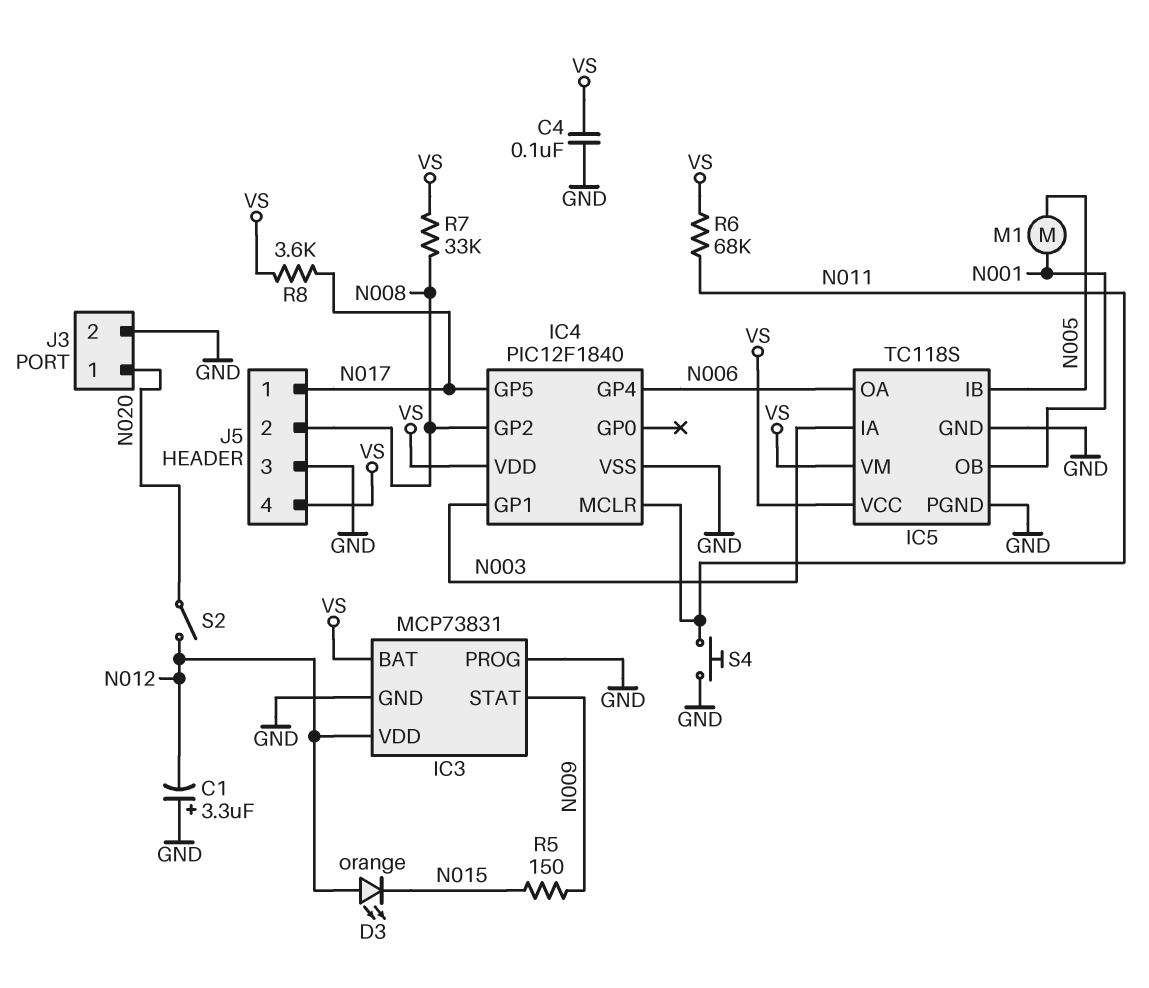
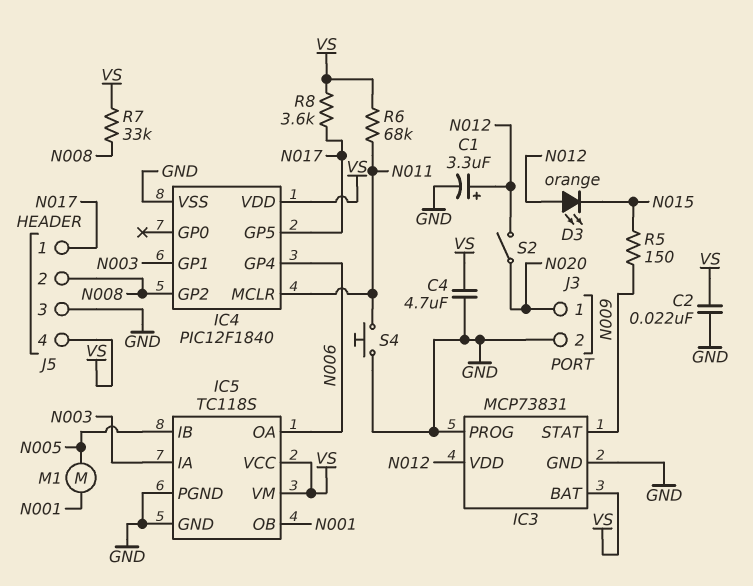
C1: 3.3uF (plus GND, minus N012) -> 3.3uF (plus N012, minus GND)
C2: none -> 22nF (GND, VS)
C4: 100nF (GND, VS) -> 4.7uF (GND, VS)

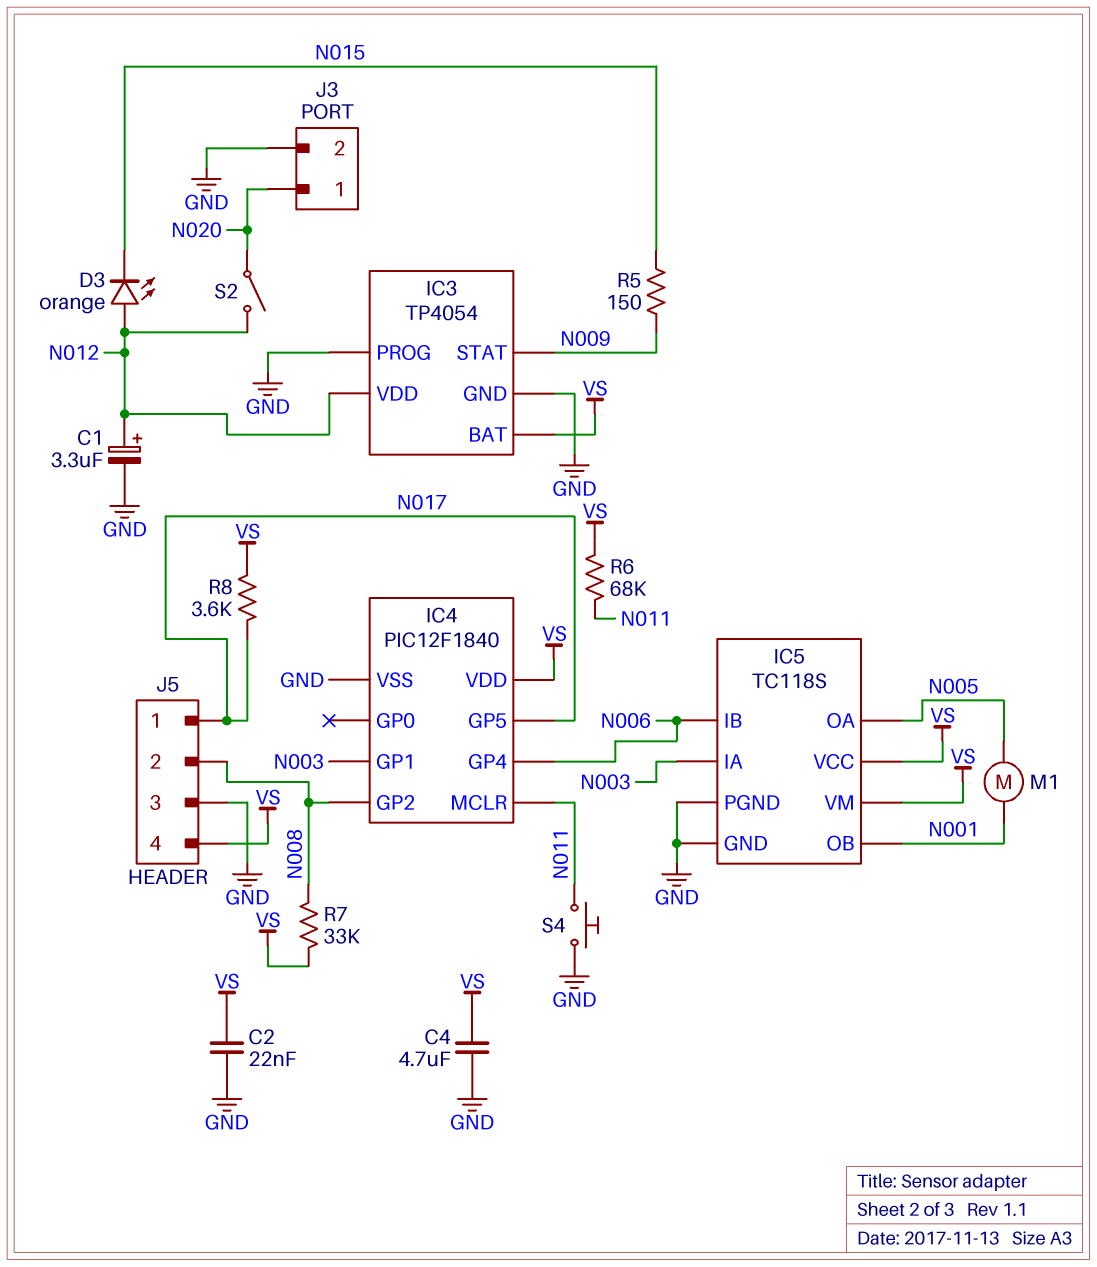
IC3: MCP73831 -> TP4054
IC5 pin IB: N005 -> N006
IC5 pin OA: N006 -> N005

